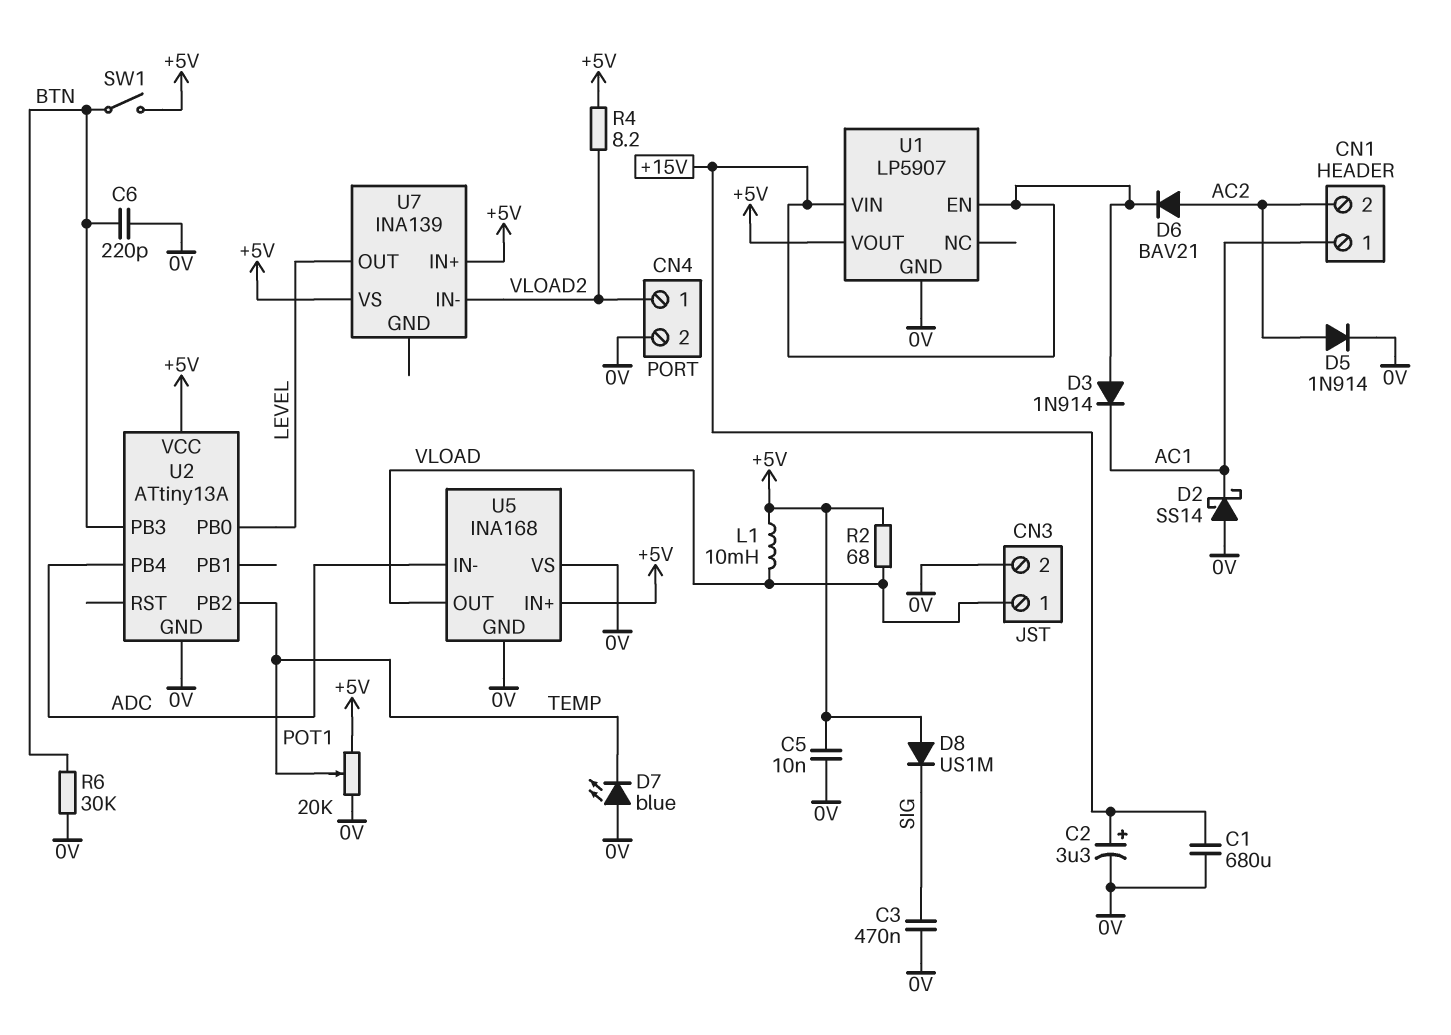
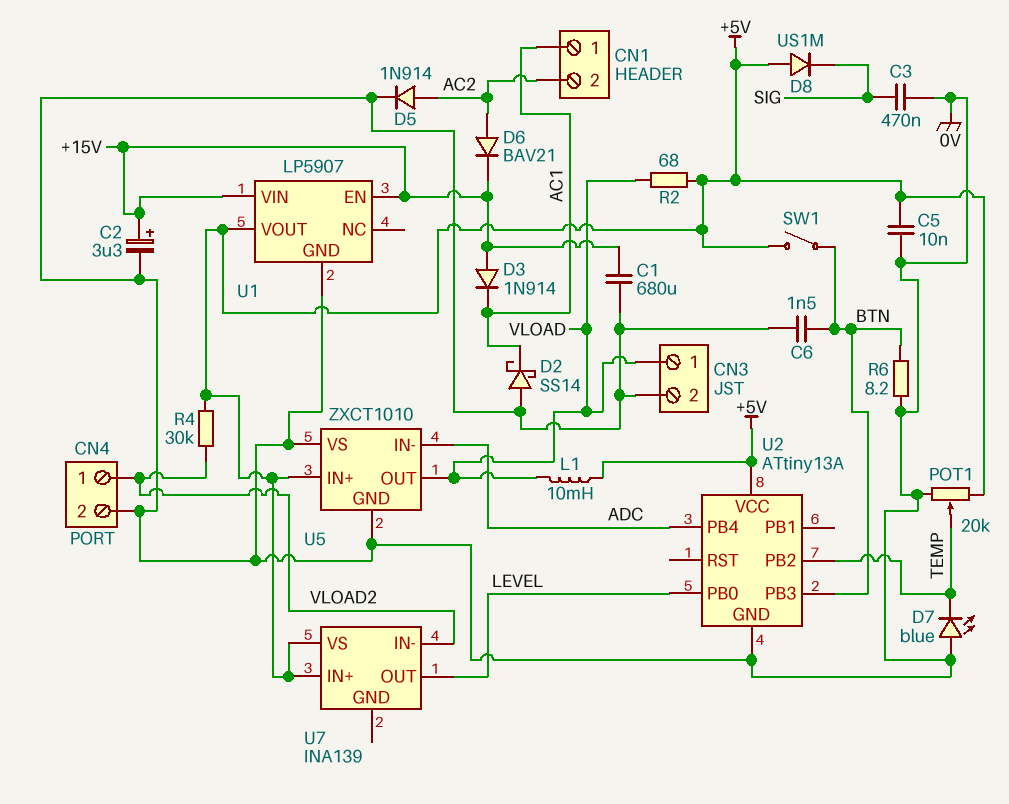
C6: 220pF (0V, BTN) -> 1.5nF (0V, BTN)
R4: 8.2 (+5V, VLOAD2) -> 30k (+5V, VLOAD2)
R6: 30k (0V, BTN) -> 8.2 (0V, BTN)
U5: INA168 -> ZXCT1010

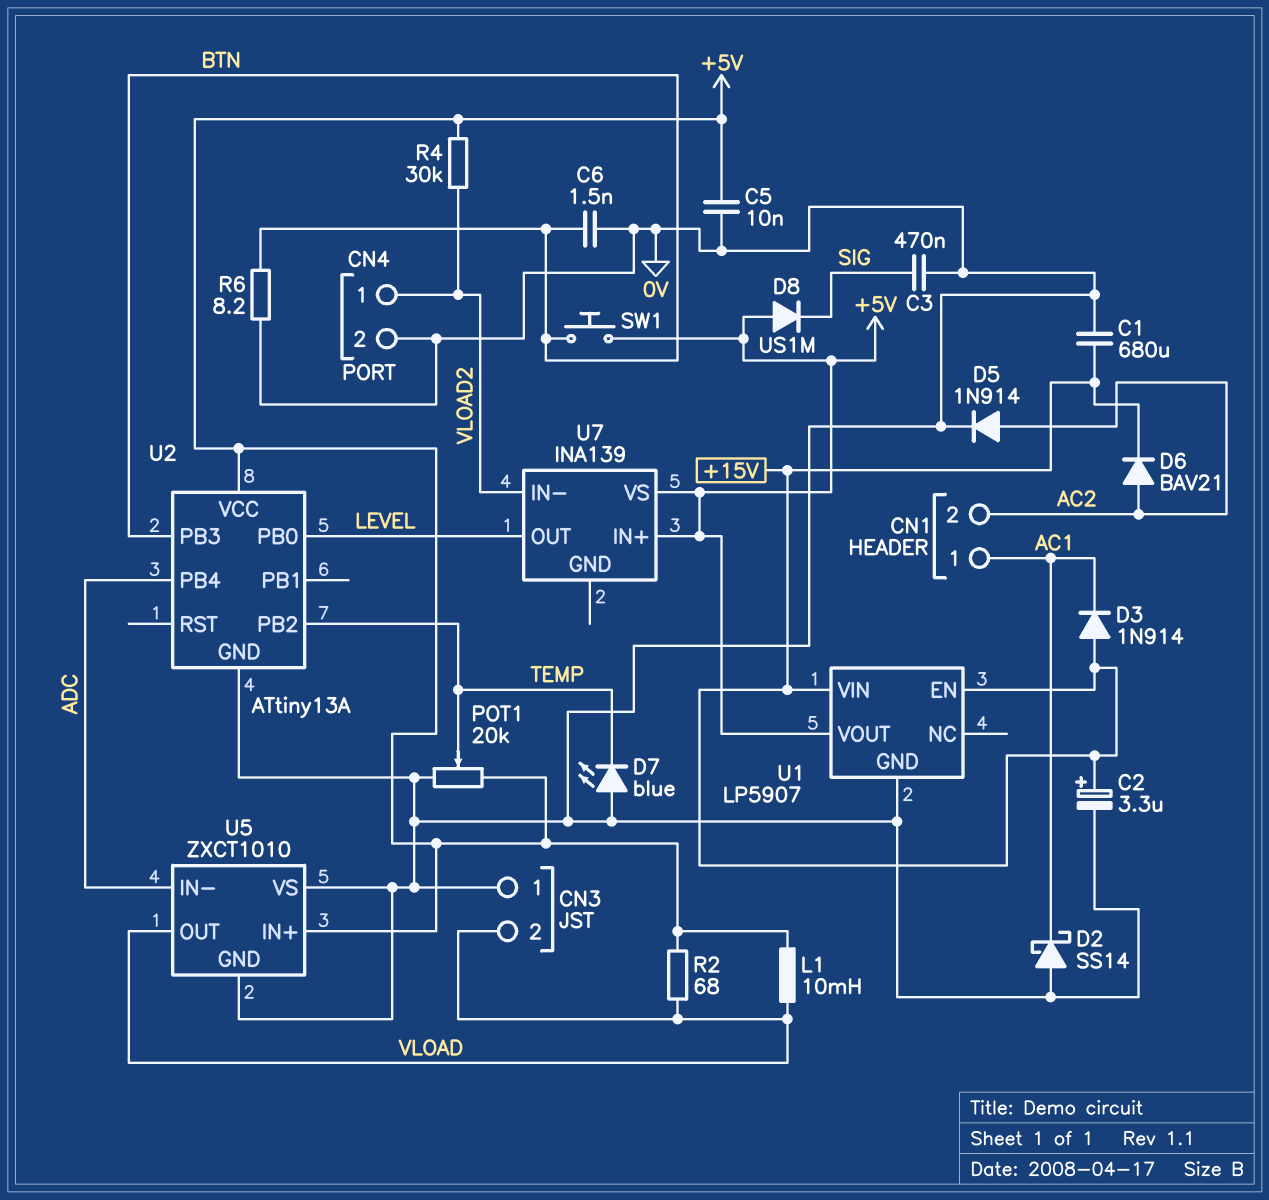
CN3 pin 1: VLOAD -> 0V
CN3 pin 2: 0V -> VLOAD
SW1: switch (+5V, BTN) -> button (+5V, BTN)

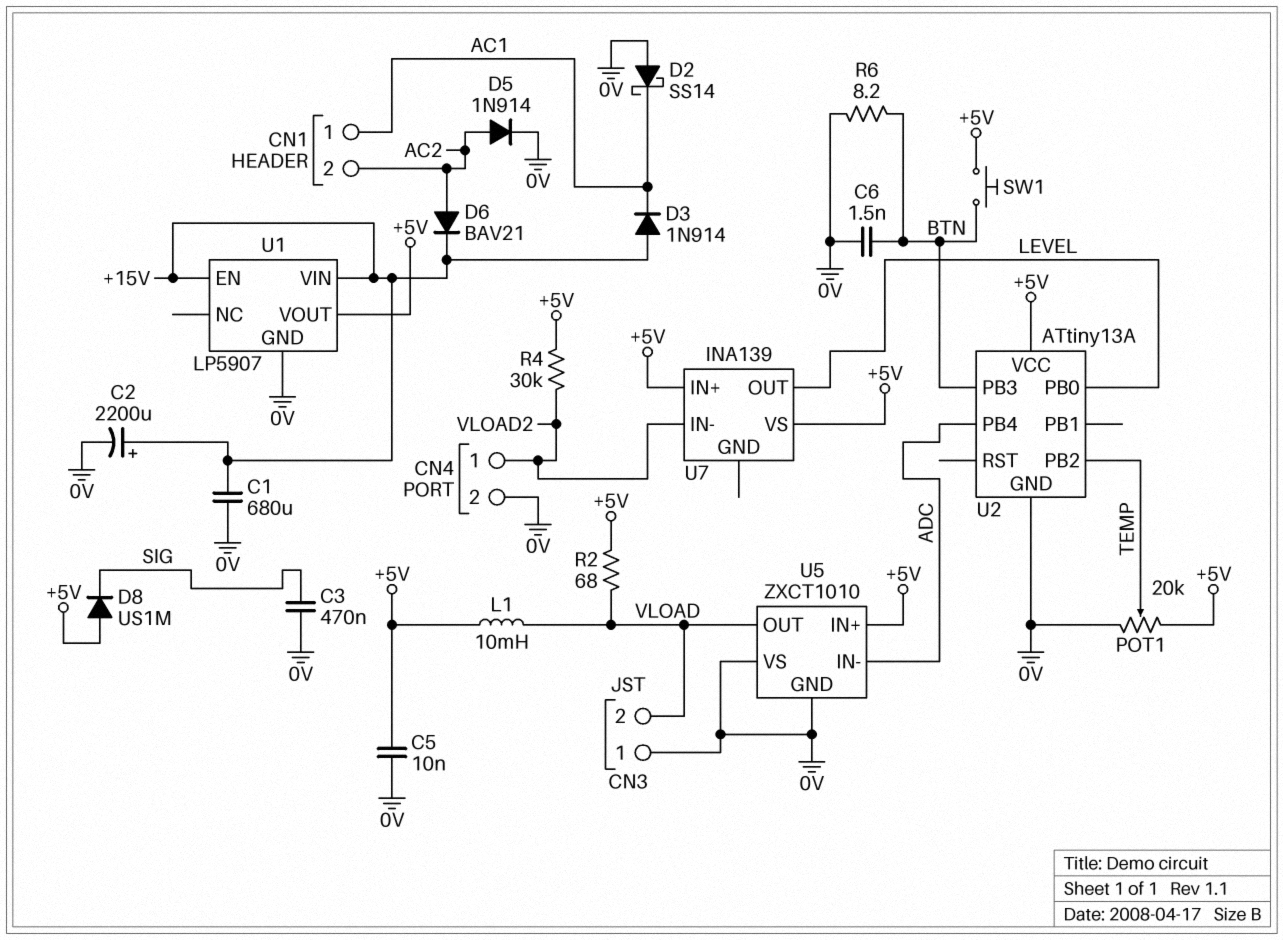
C2: 3.3uF (plus +15V, minus 0V) -> 2200uF (plus +15V, minus 0V)
D7: LED blue (A 0V, K TEMP) -> none

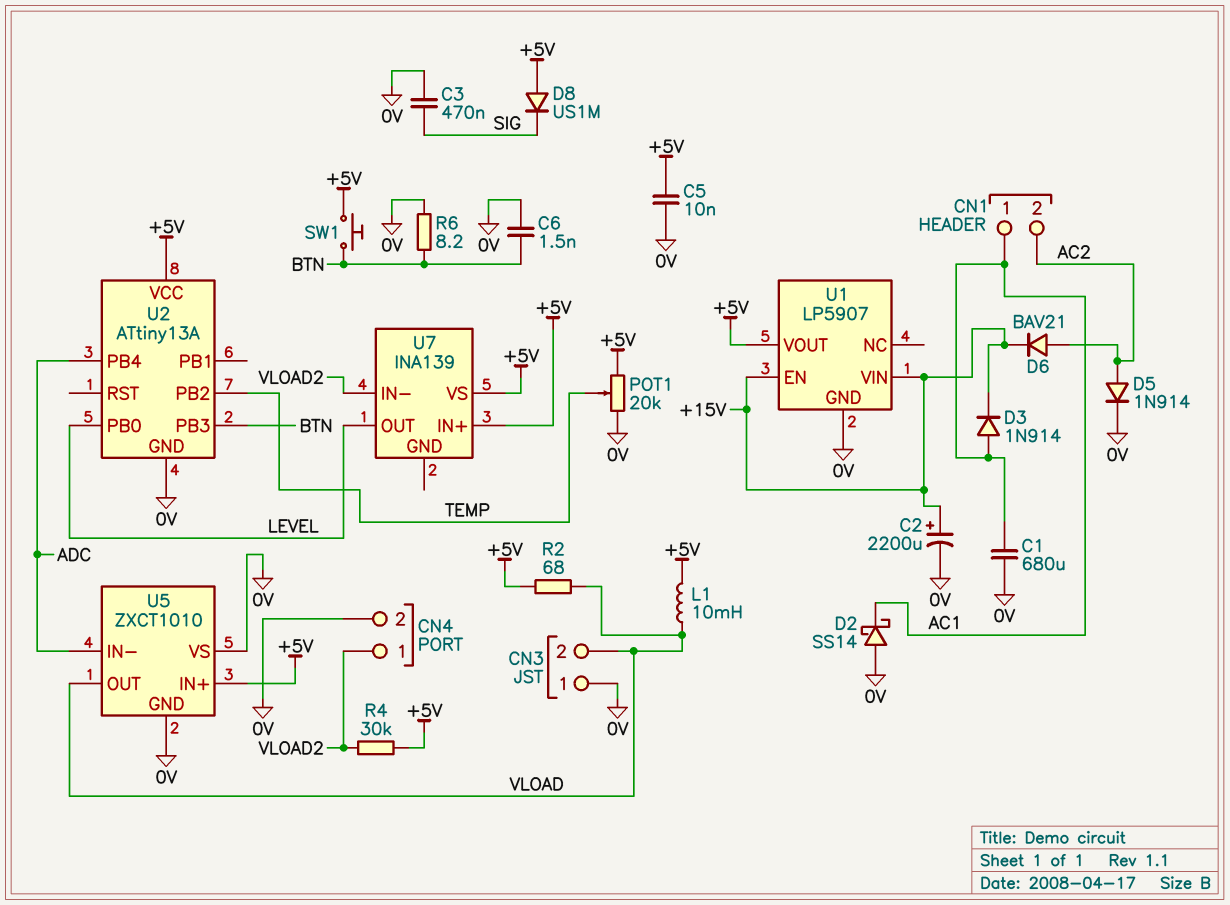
C1: 680uF (+15V, 0V) -> 680uF (0V, AC1)
D3: diode 1N914 (A +15V, K AC1) -> diode 1N914 (A AC1, K +15V)

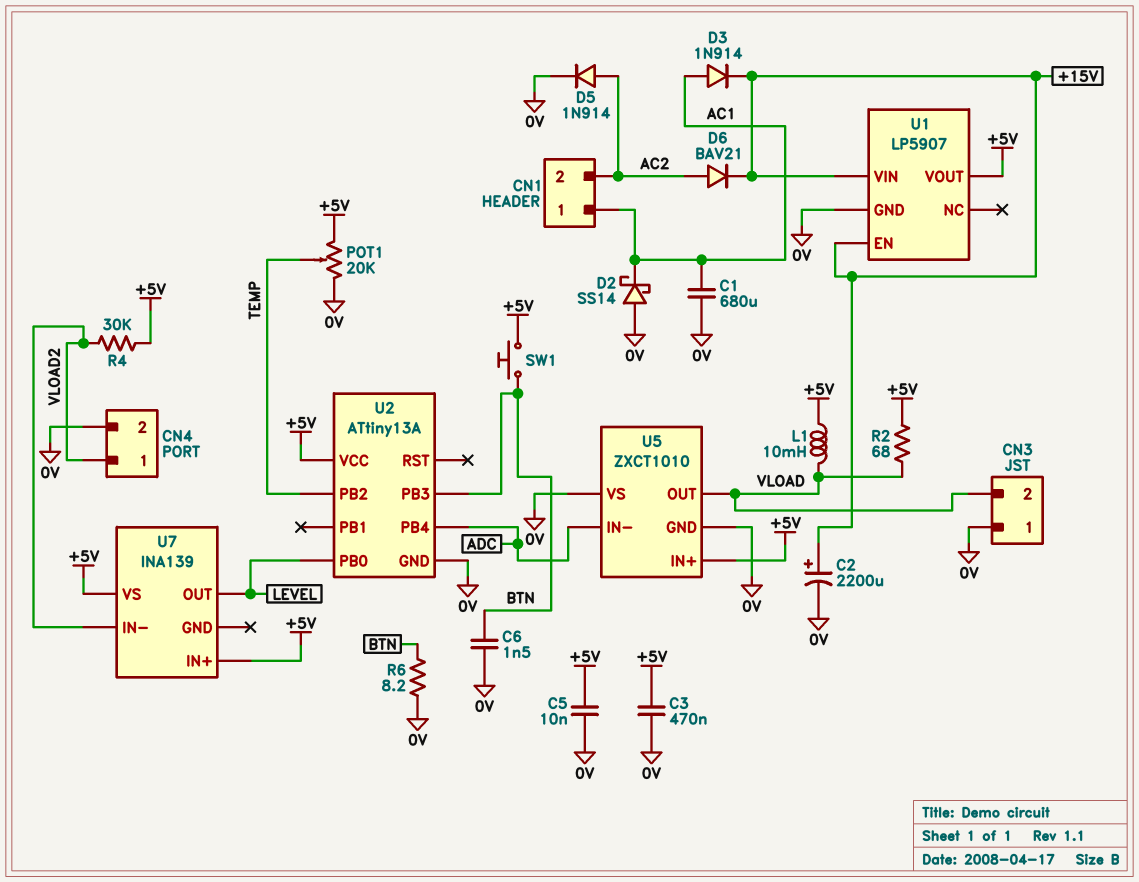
C3: 470nF (0V, SIG) -> 470nF (+5V, 0V)
D8: diode US1M (A +5V, K SIG) -> none

